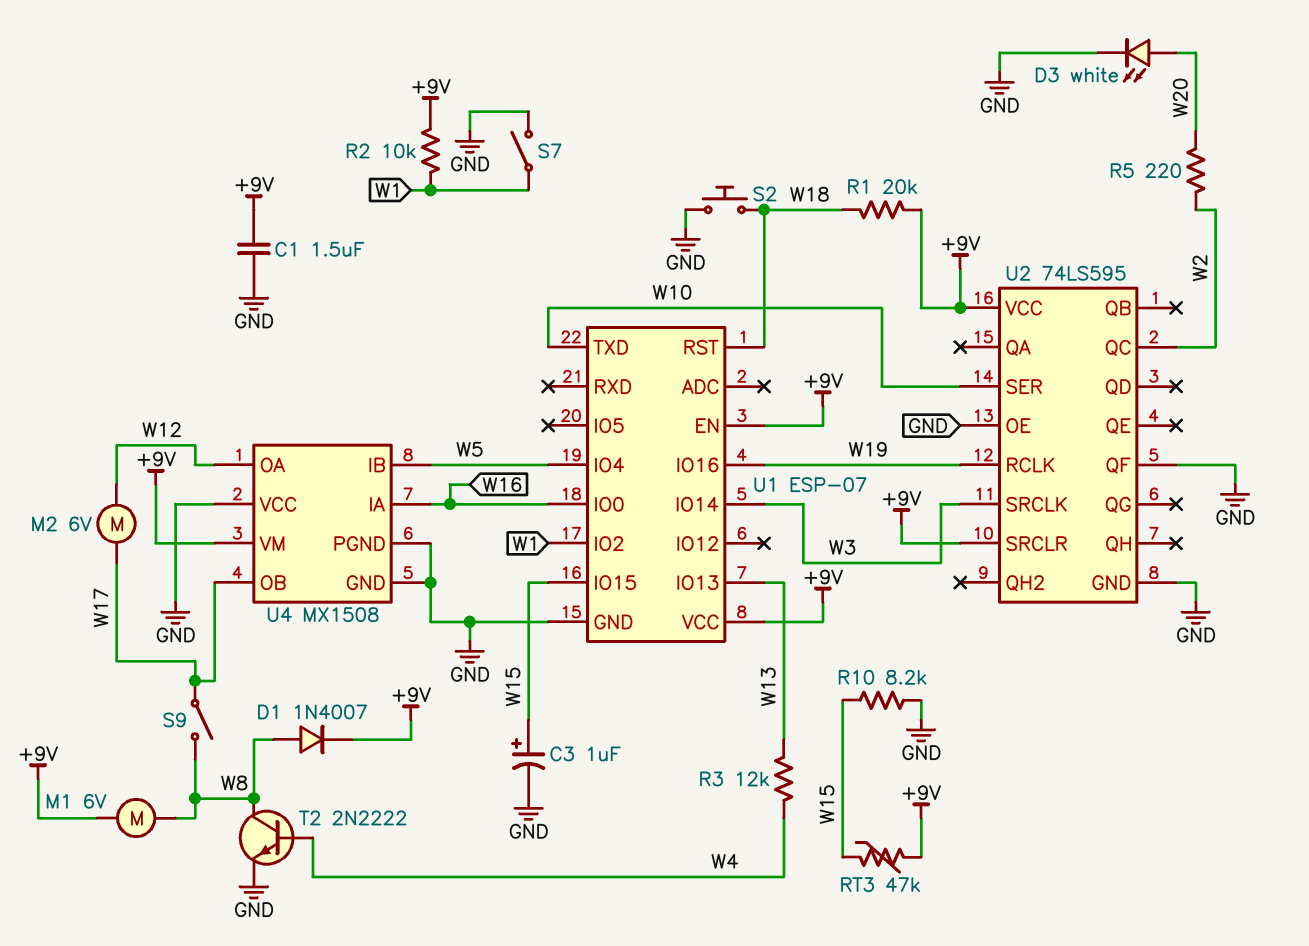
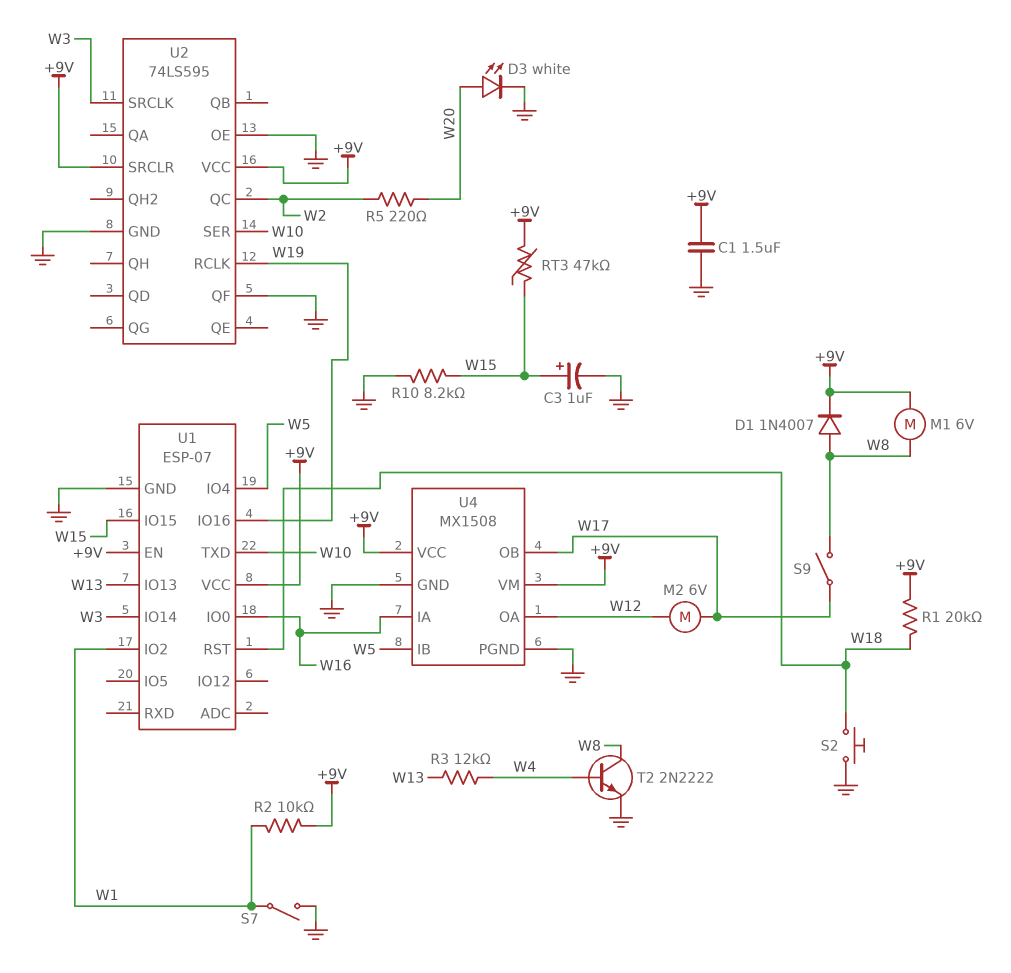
U4 pin VCC: GND -> +9V

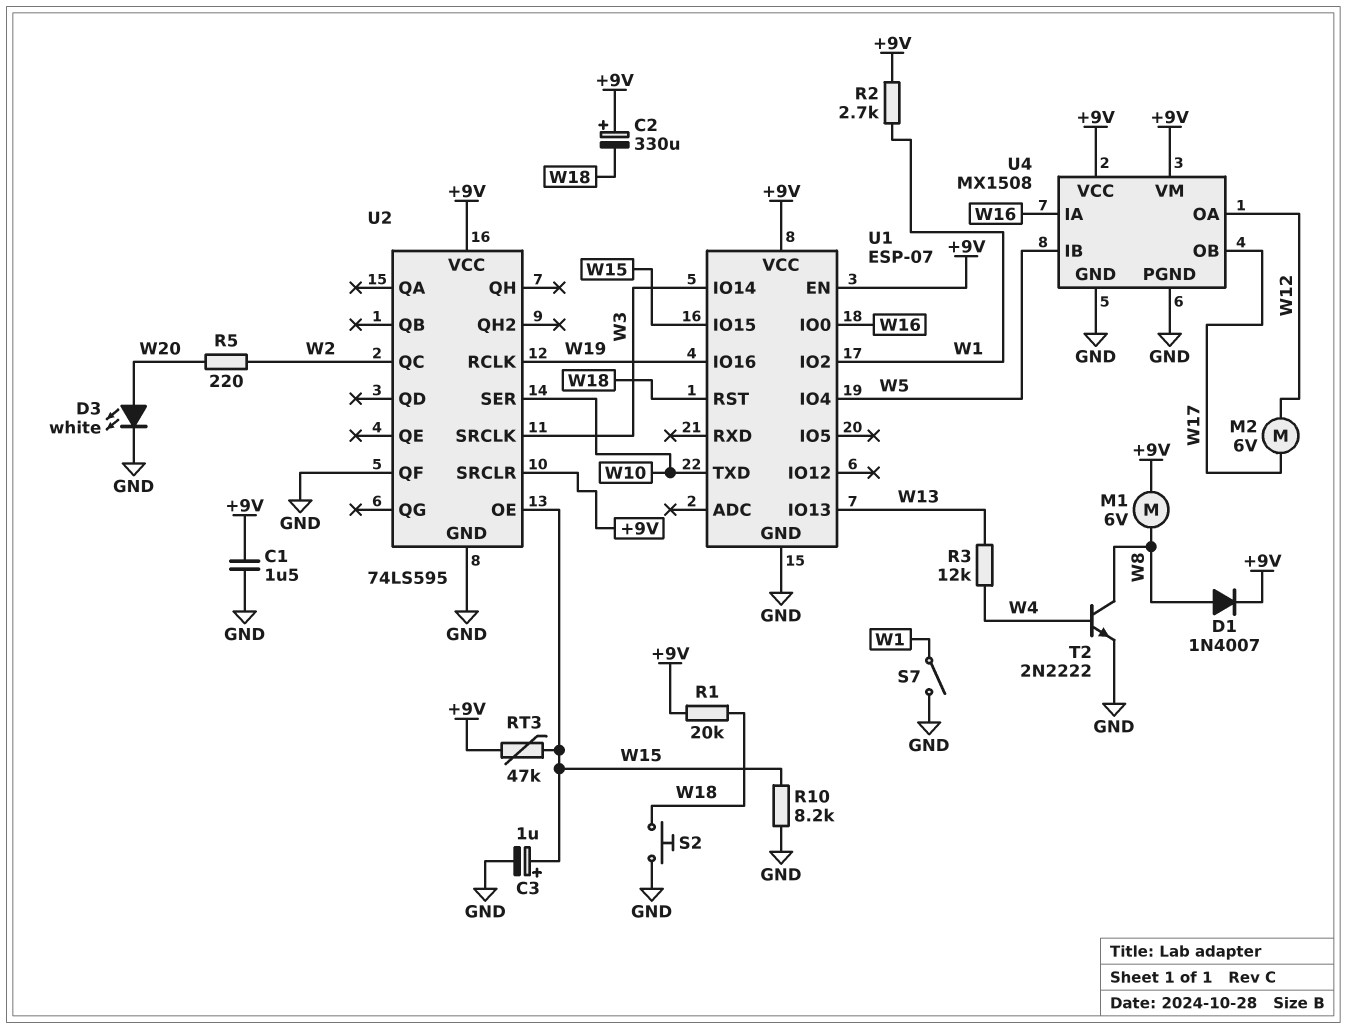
C2: none -> 330uF (plus +9V, minus W18)
R2: 10k (+9V, W1) -> 2.7k (+9V, W1)
S9: switch (W8, W17) -> none
U2 pin OE: GND -> W15

